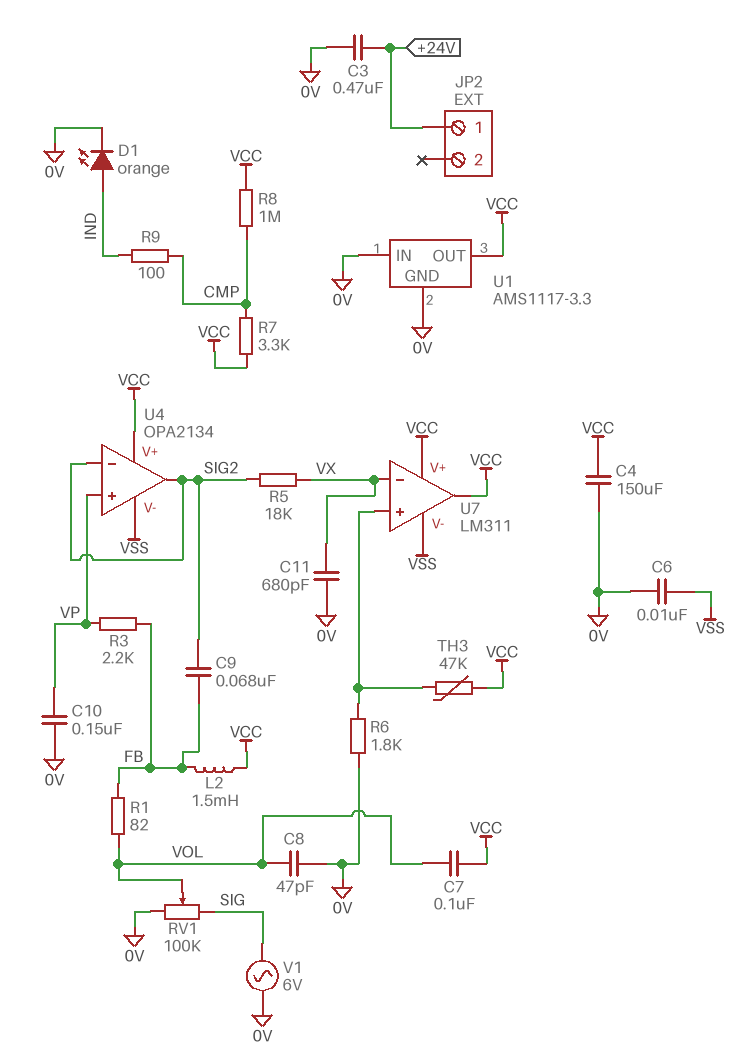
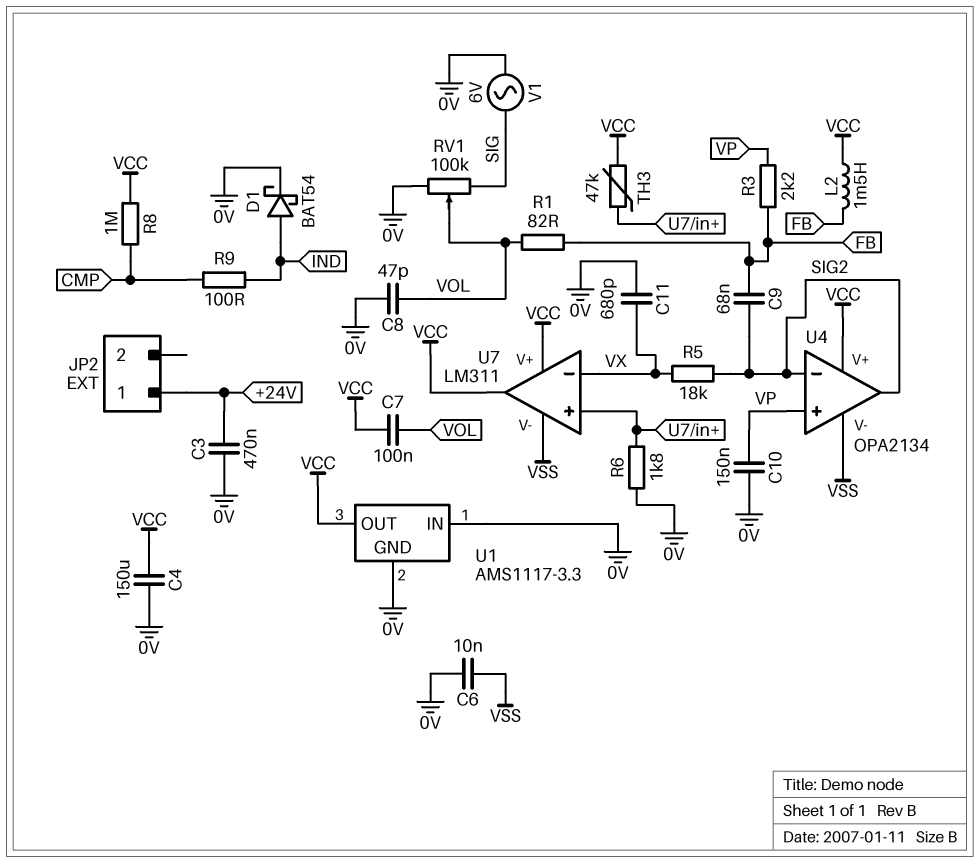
D1: LED orange (A IND, K 0V) -> schottky BAT54 (A IND, K 0V)
R7: 3.3k (CMP, VCC) -> none

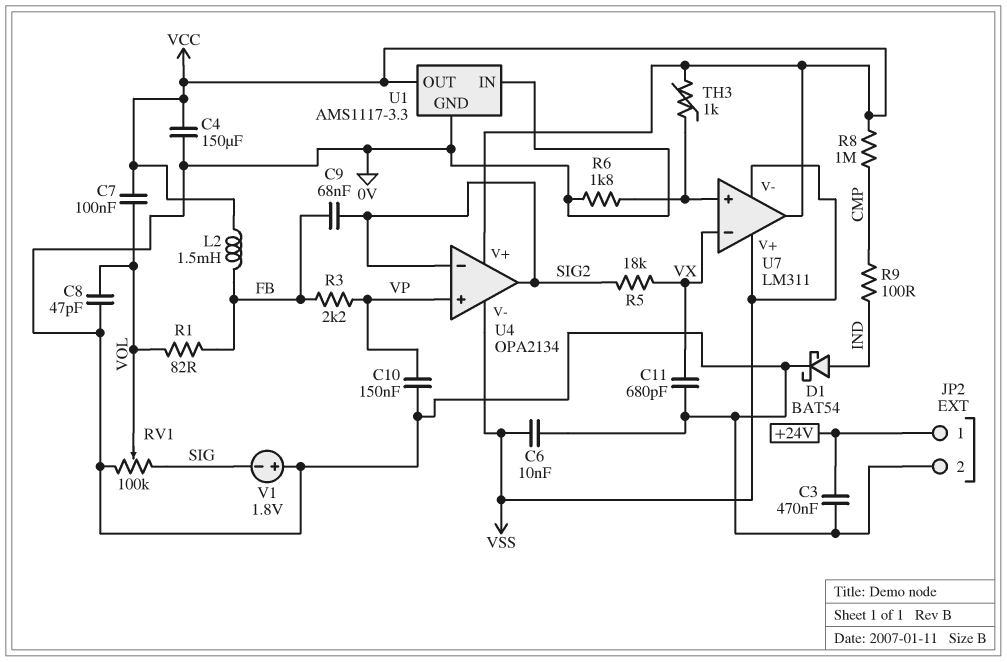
JP2 pin 2: none -> 0V
TH3: 47k (U7/in+, VCC) -> 1k (U7/in+, VCC)
U7 pin V+: VCC -> VSS
V1: AC 6V (0V, SIG) -> 1.8V (plus 0V, minus SIG)

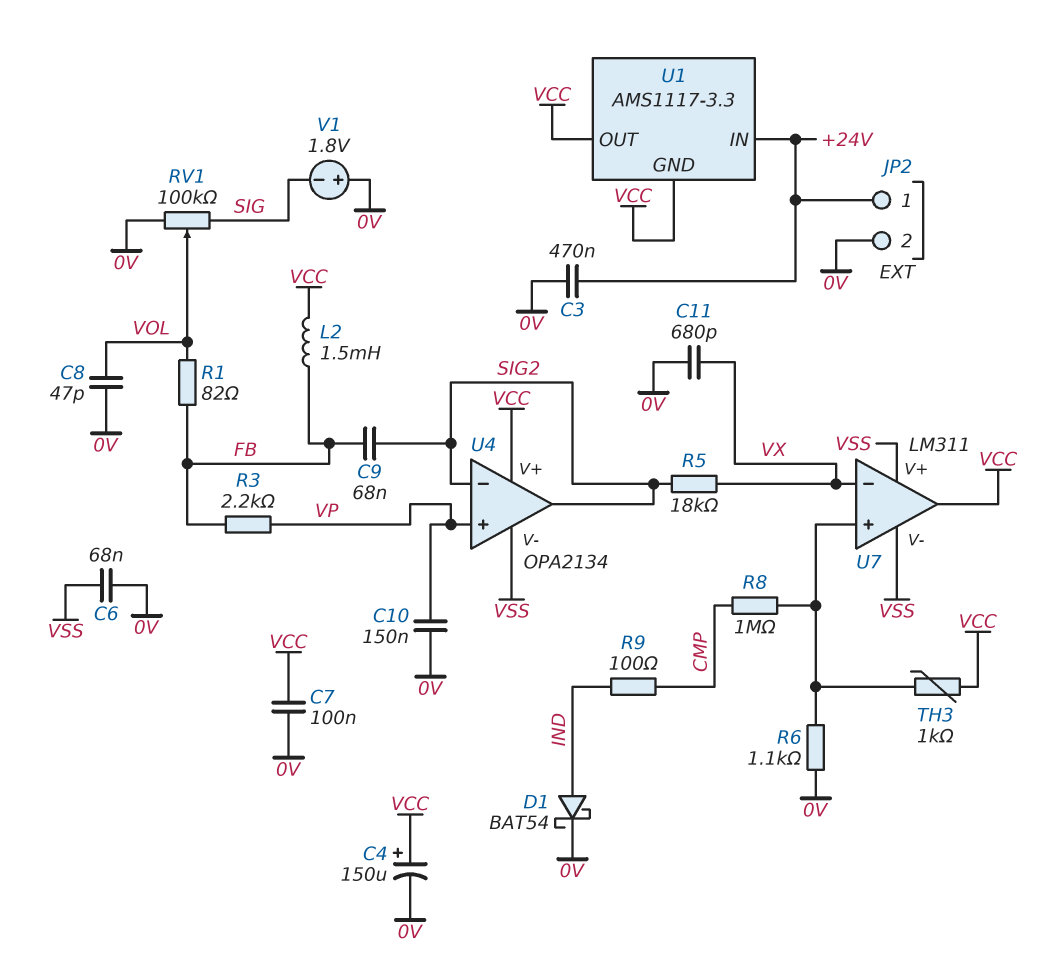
C4: 150uF (0V, VCC) -> 150uF (plus VCC, minus 0V)
C6: 10nF (0V, VSS) -> 68nF (0V, VSS)
C7: 100nF (VCC, VOL) -> 100nF (0V, VCC)
R6: 1.8k (0V, U7/in+) -> 1.1k (0V, U7/in+)
R8: 1M (CMP, VCC) -> 1M (CMP, U7/in+)
U1 pin GND: 0V -> VCC
U1 pin IN: 0V -> +24V

